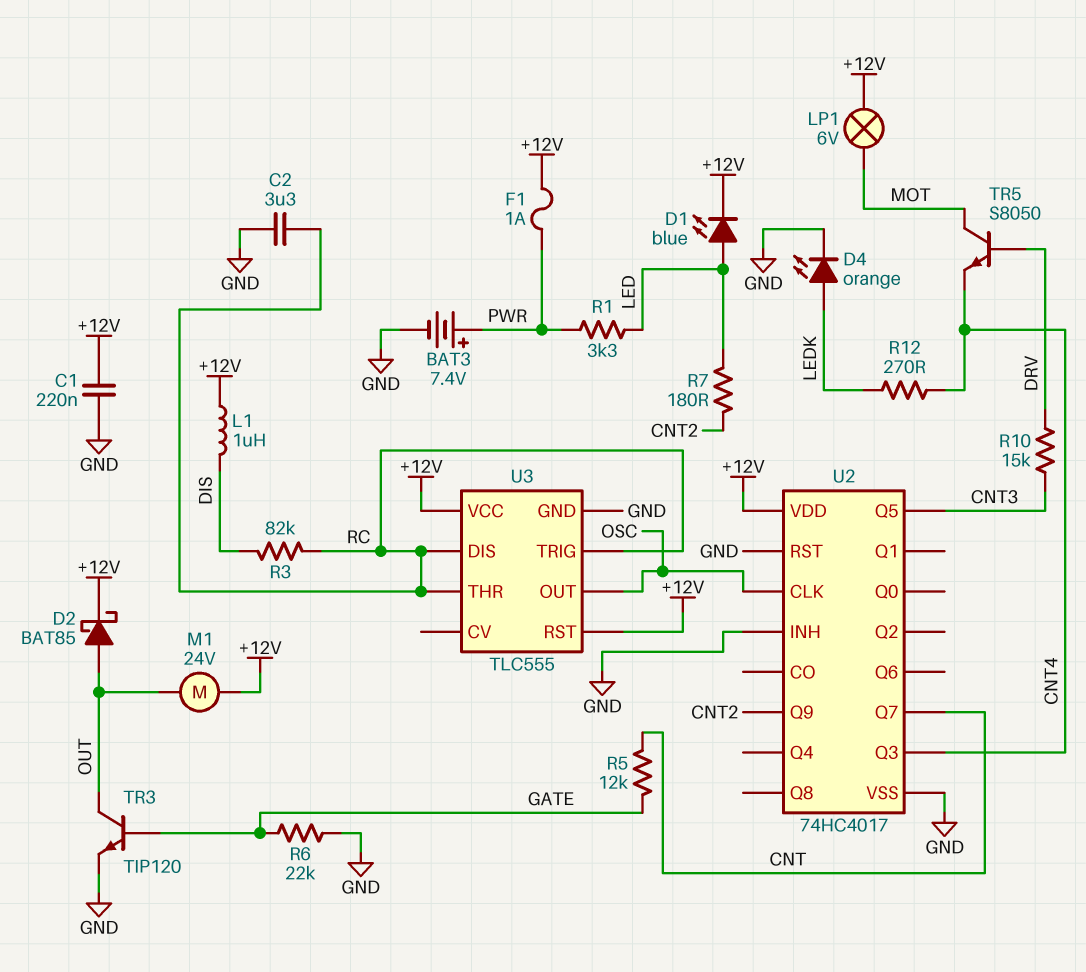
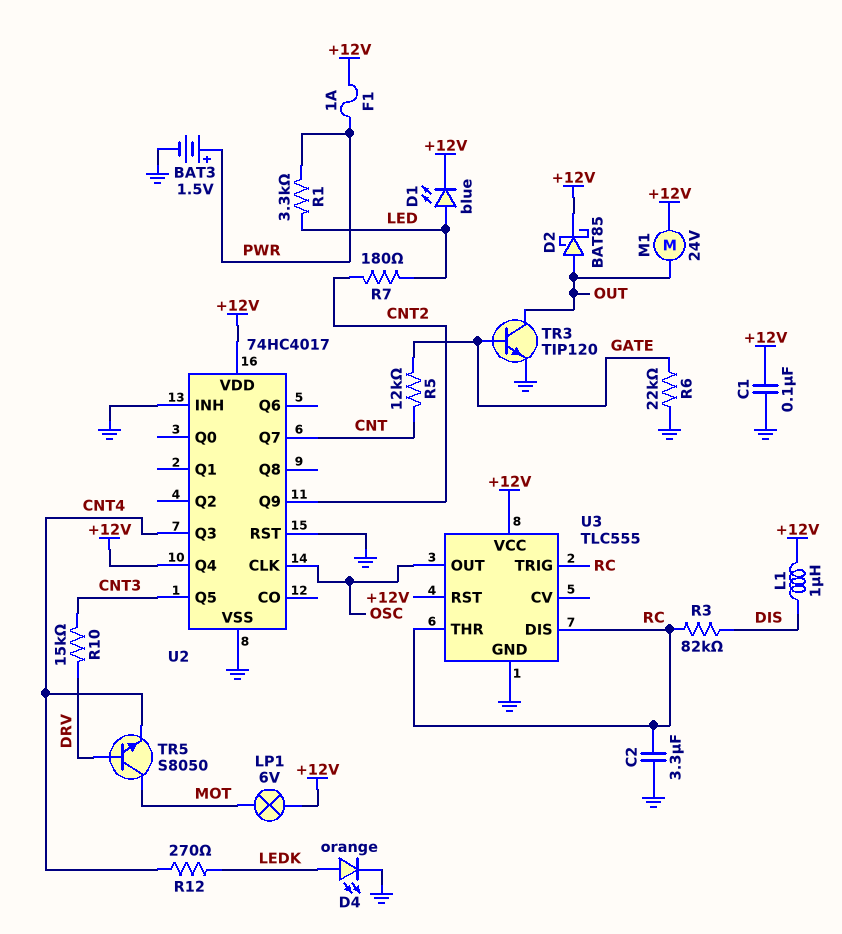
BAT3: 7.4V (plus PWR, minus GND) -> 1.5V (plus PWR, minus GND)
C1: 220nF (+12V, GND) -> 100nF (+12V, GND)
U2 pin Q4: none -> +12V

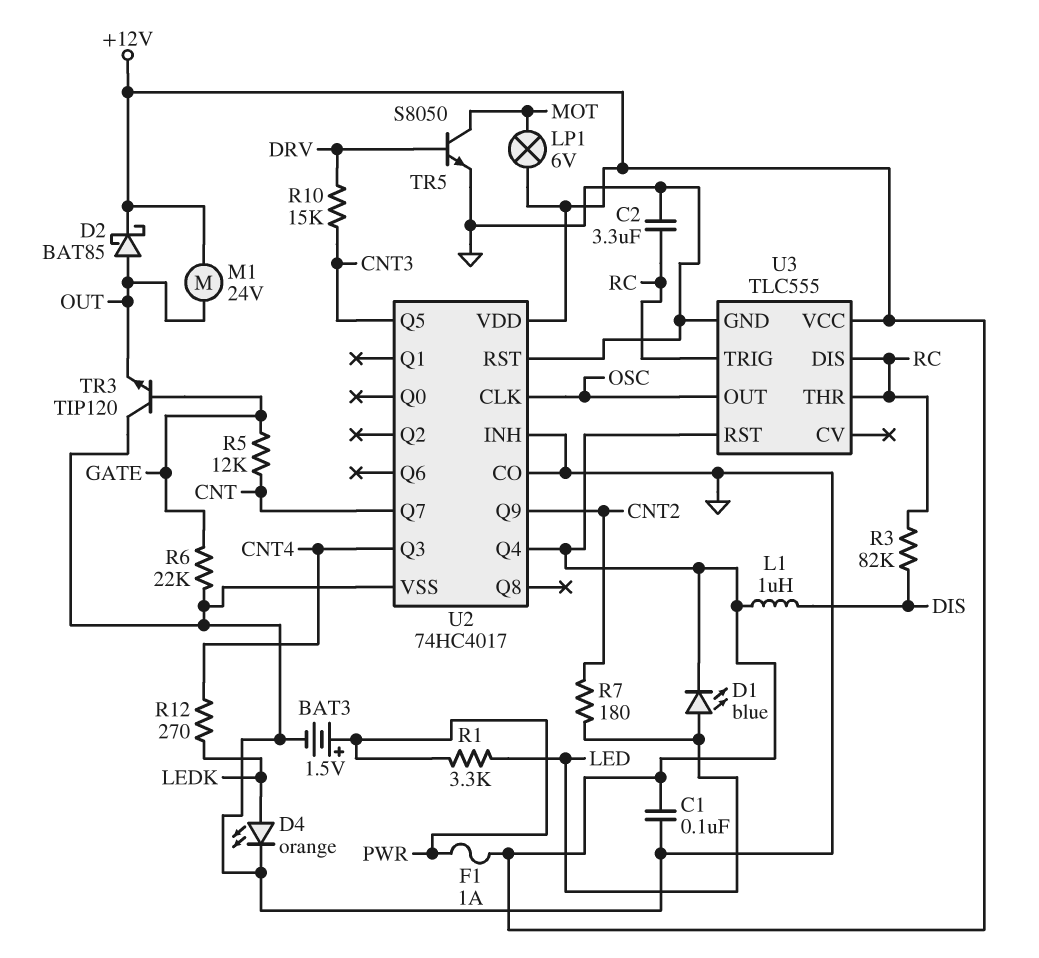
TR3: NPN TIP120 (B GATE, C OUT, E GND) -> NPN TIP120 (B GATE, C GND, E OUT)
TR5: NPN S8050 (B DRV, C MOT, E CNT4) -> NPN S8050 (B DRV, C MOT, E GND)
U2 pin CO: none -> GND

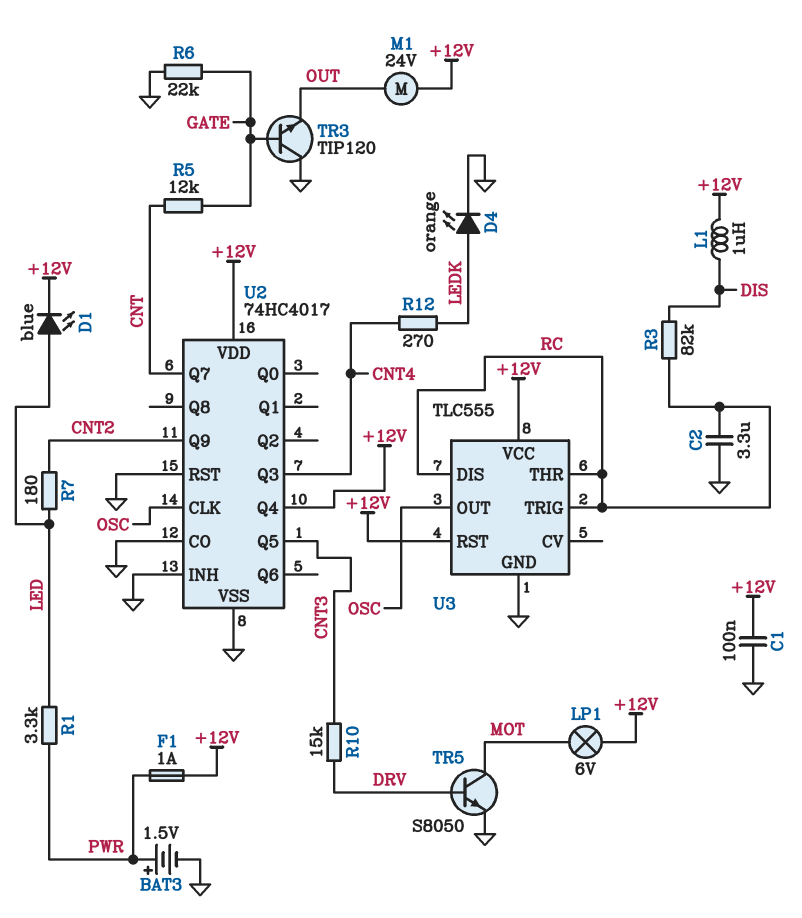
D2: schottky BAT85 (A OUT, K +12V) -> none

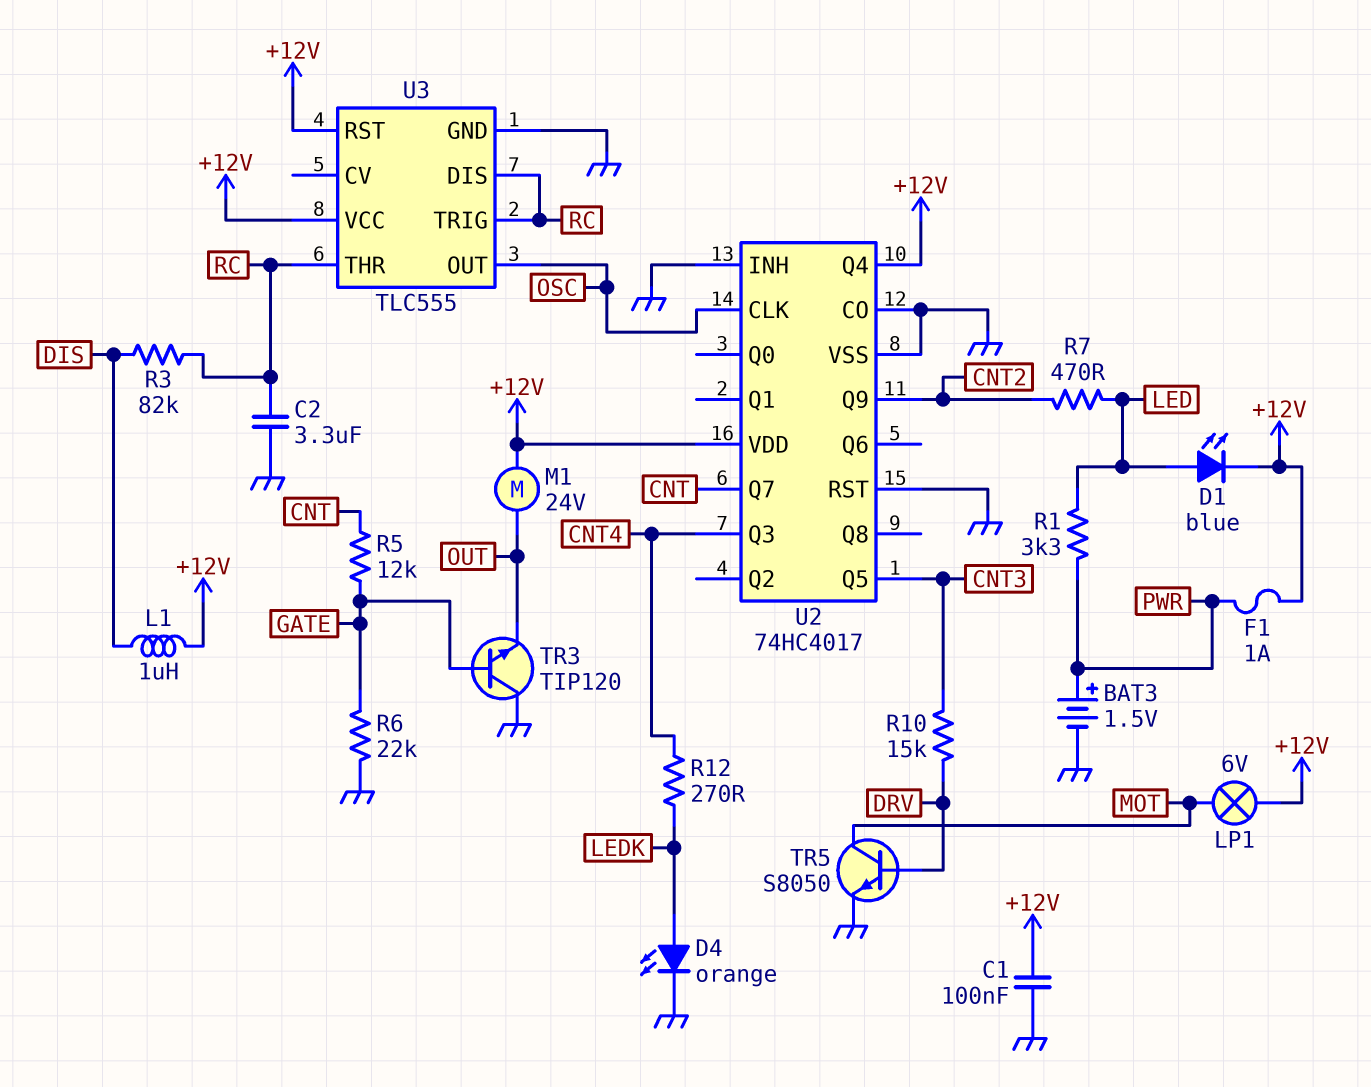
R7: 180 (CNT2, LED) -> 470 (CNT2, LED)

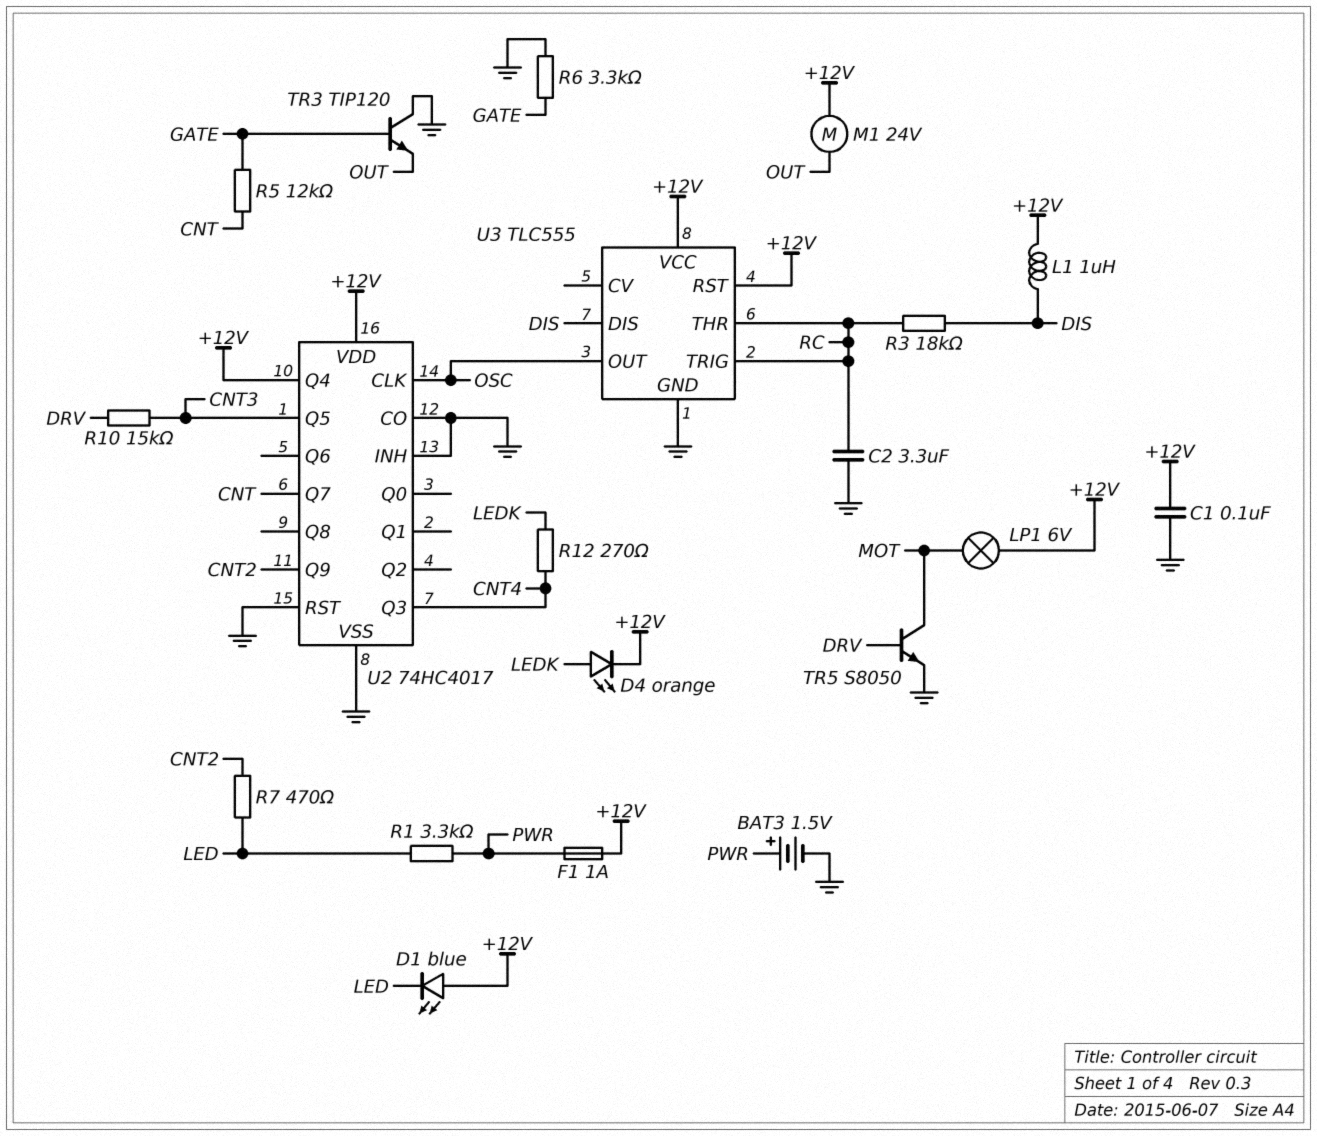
D1: LED blue (A LED, K +12V) -> LED blue (A +12V, K LED)
D4: LED orange (A LEDK, K GND) -> LED orange (A LEDK, K +12V)
R3: 82k (DIS, RC) -> 18k (DIS, RC)
R6: 22k (GATE, GND) -> 3.3k (GATE, GND)
U3 pin DIS: RC -> DIS

